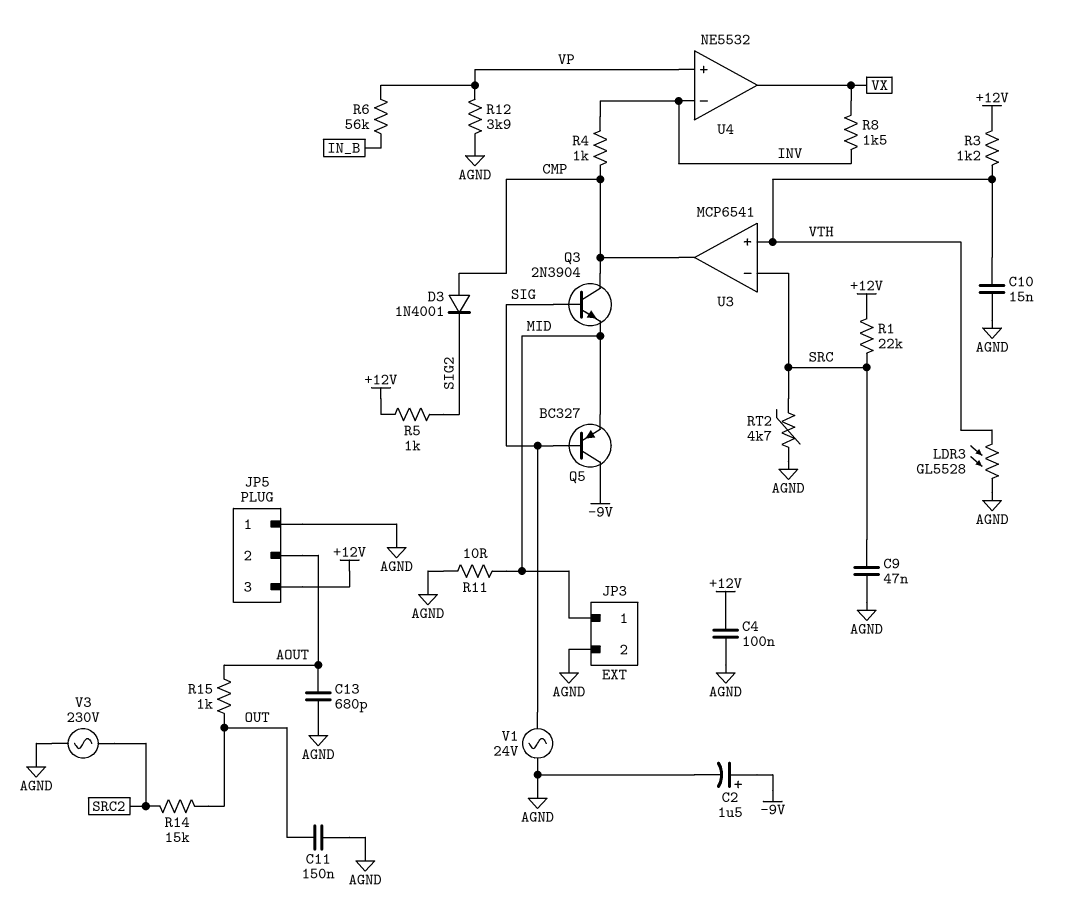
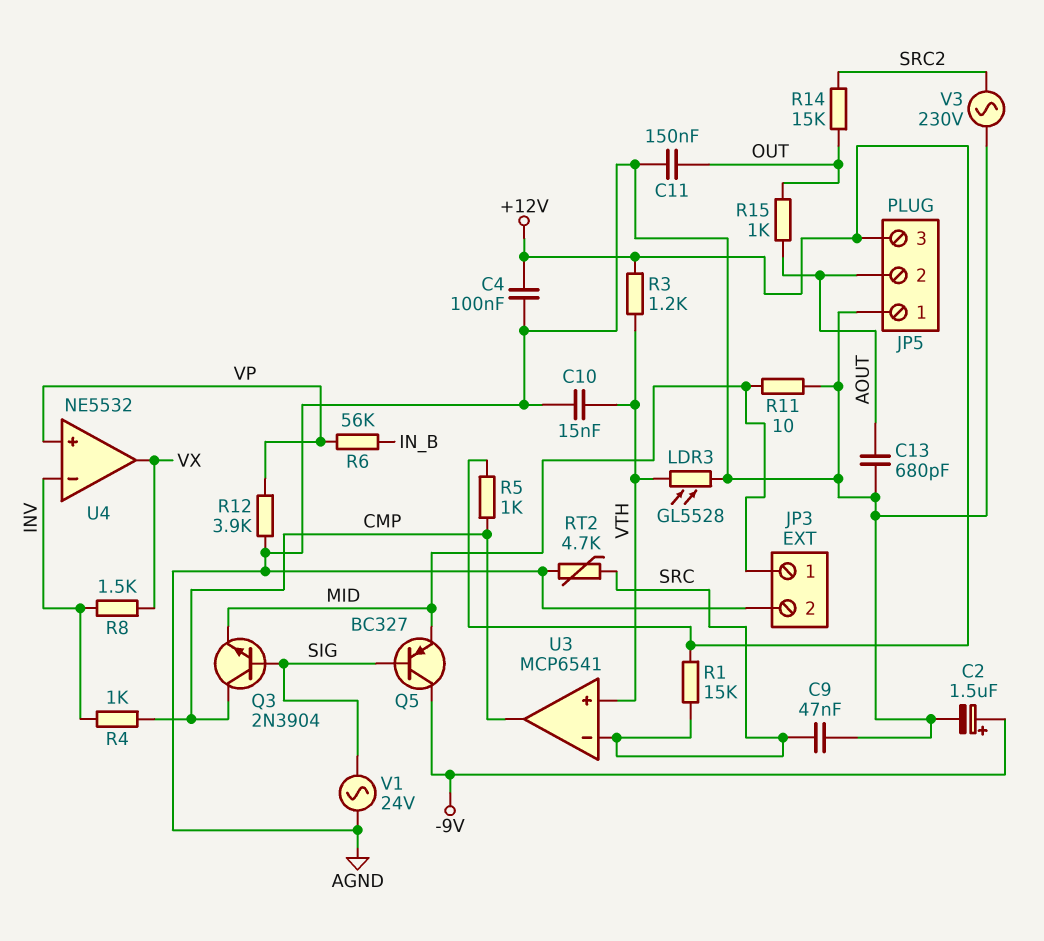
D3: diode 1N4001 (A CMP, K SIG2) -> none
R1: 22k (+12V, SRC) -> 15k (+12V, SRC)
R5: 1k (+12V, SIG2) -> 1k (+12V, CMP)

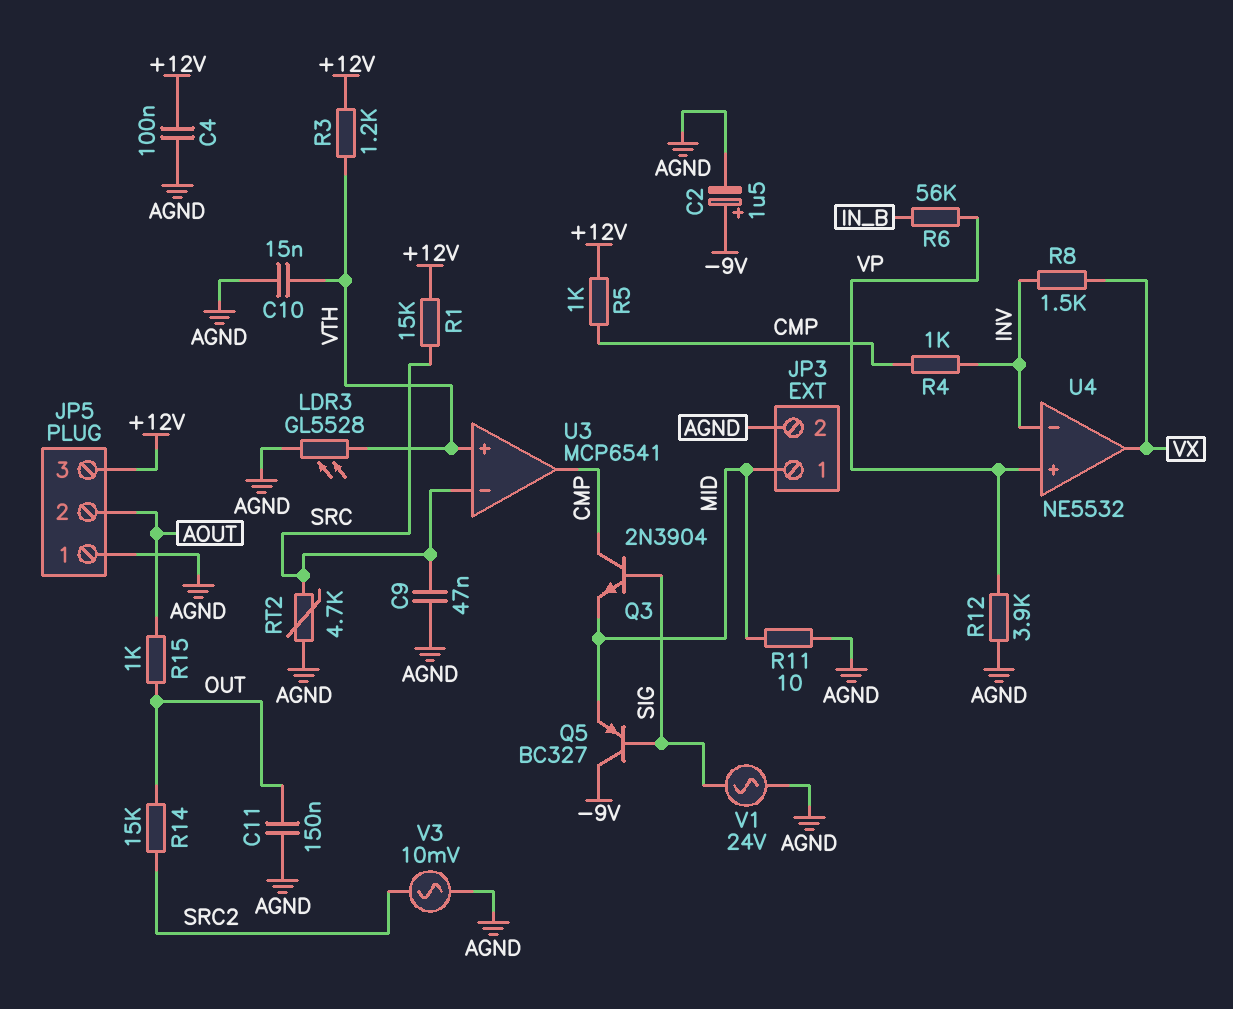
C13: 680pF (AGND, AOUT) -> none
V3: AC 230V (AGND, SRC2) -> AC 10mV (AGND, SRC2)

